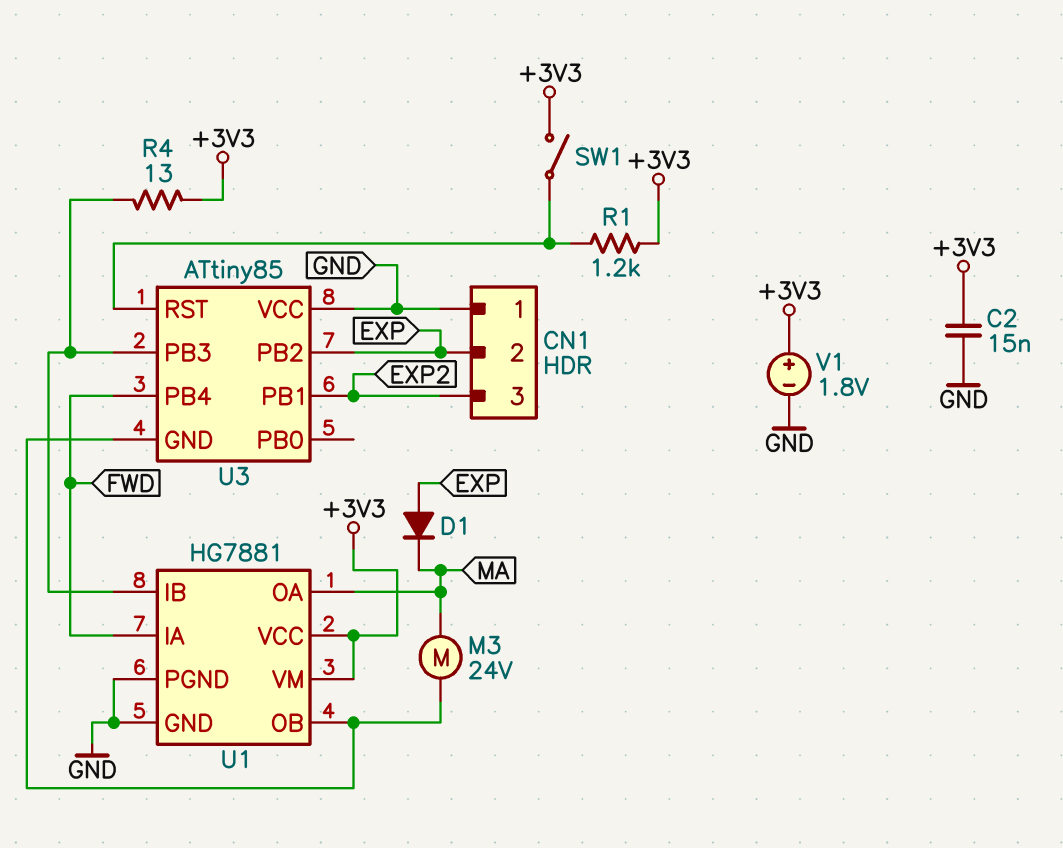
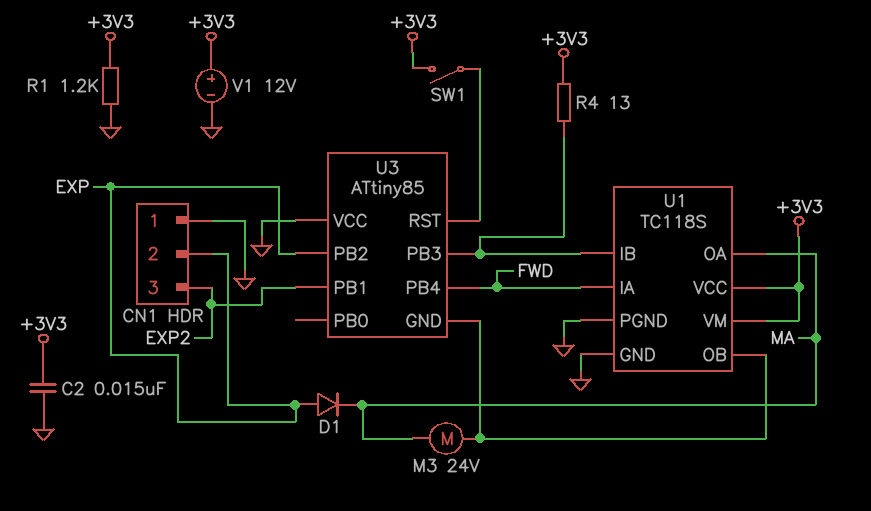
R1: 1.2k (+3V3, U3/RST) -> 1.2k (+3V3, GND)
U1: HG7881 -> TC118S
V1: 1.8V (plus +3V3, minus GND) -> 12V (plus +3V3, minus GND)

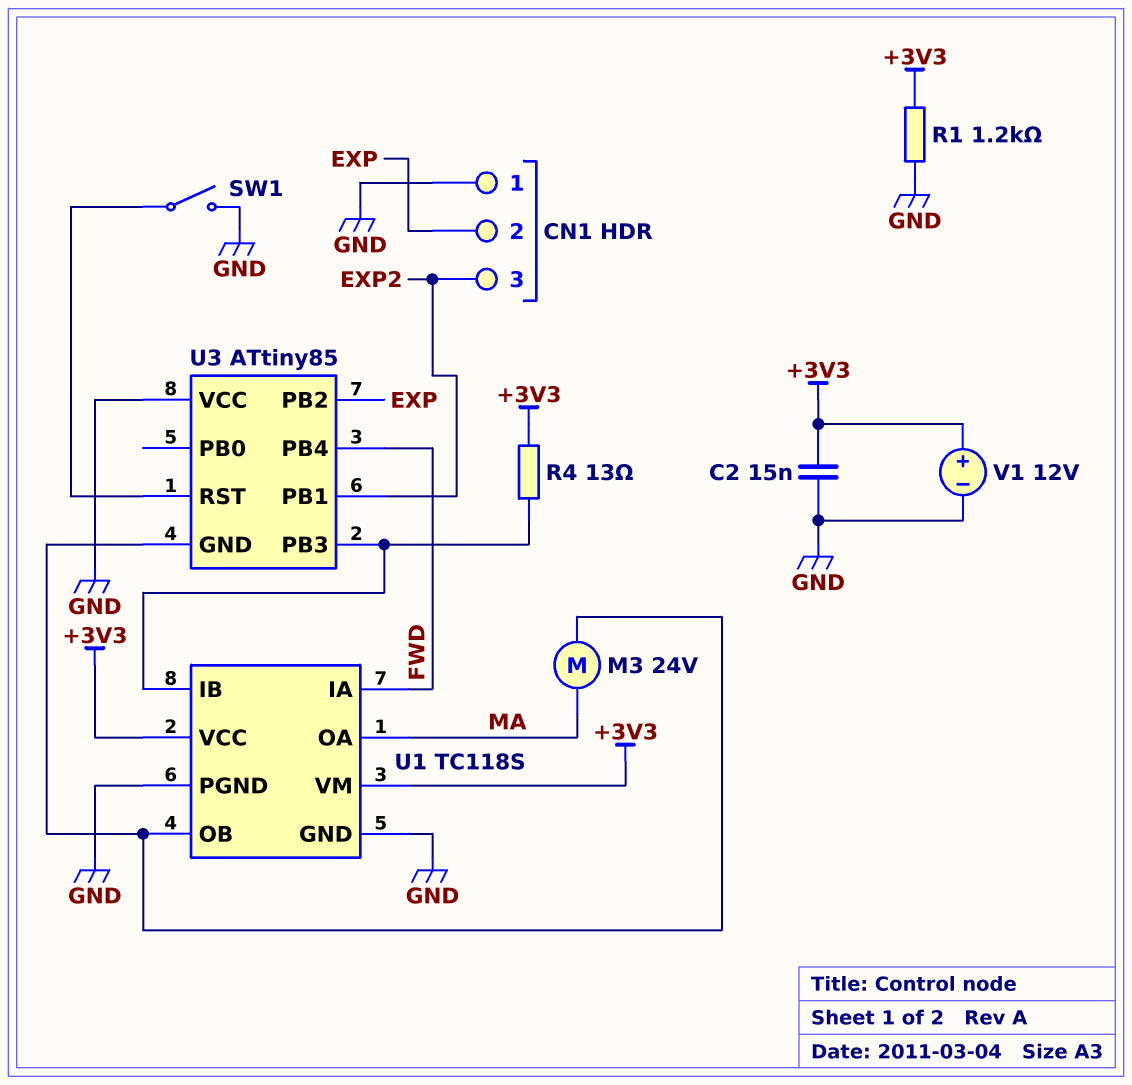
D1: diode (A EXP, K MA) -> none
SW1: switch (+3V3, U3/RST) -> switch (GND, U3/RST)

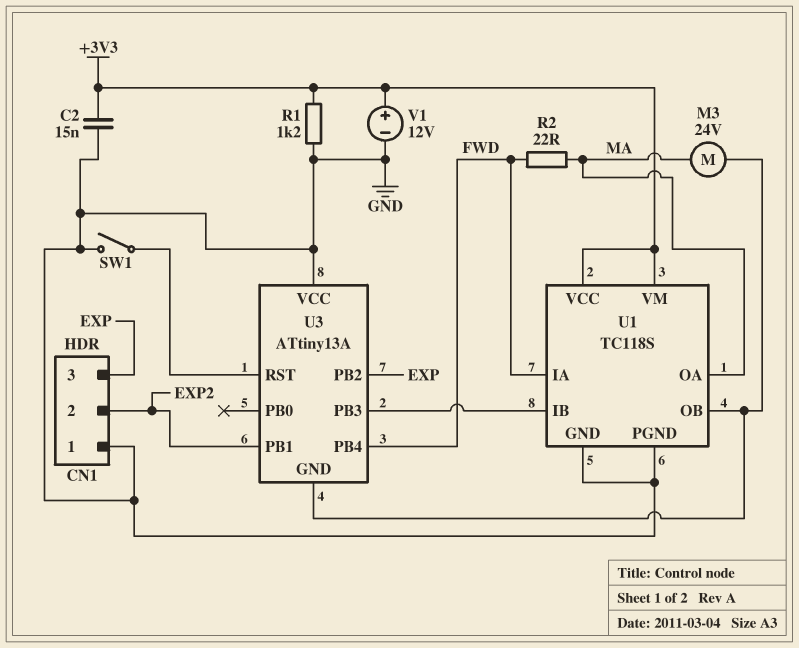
CN1 pin 2: EXP -> EXP2
CN1 pin 3: EXP2 -> EXP
R2: none -> 22 (FWD, MA)
R4: 13 (+3V3, U1/IB) -> none
U3: ATtiny85 -> ATtiny13A

